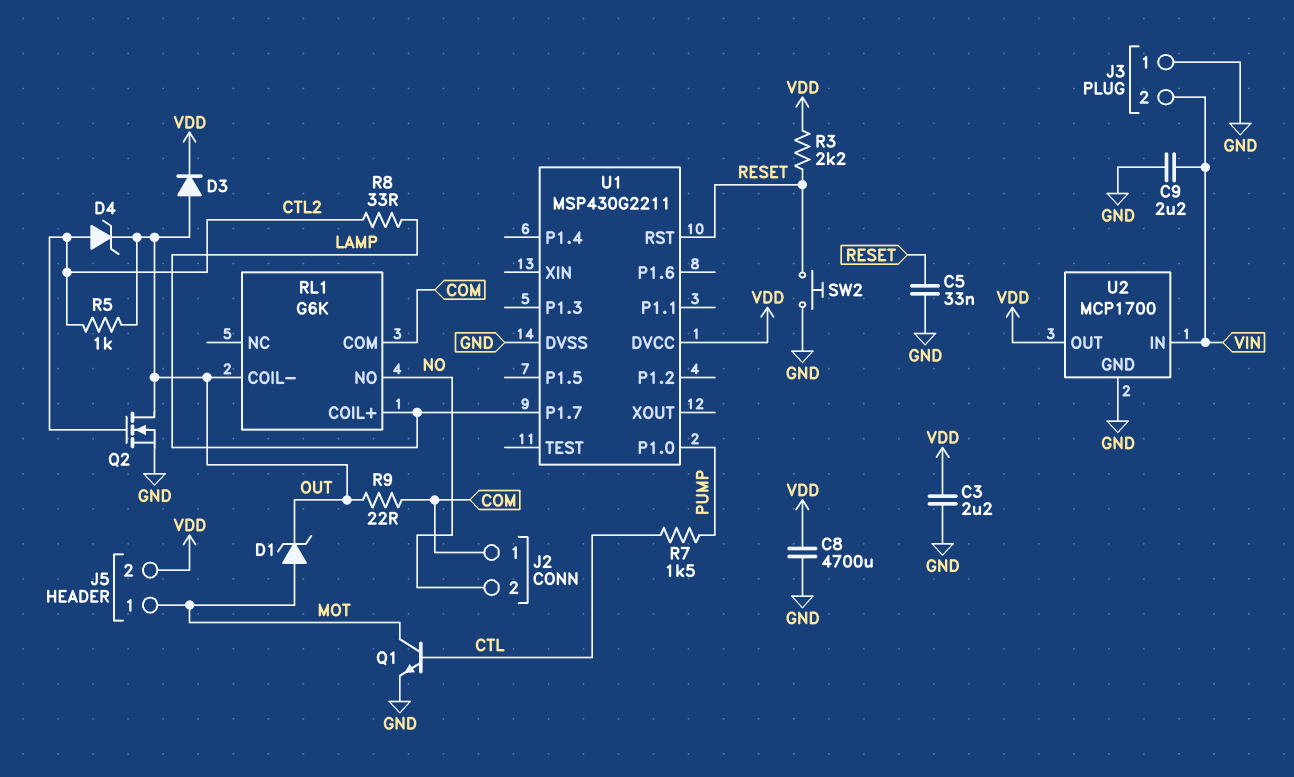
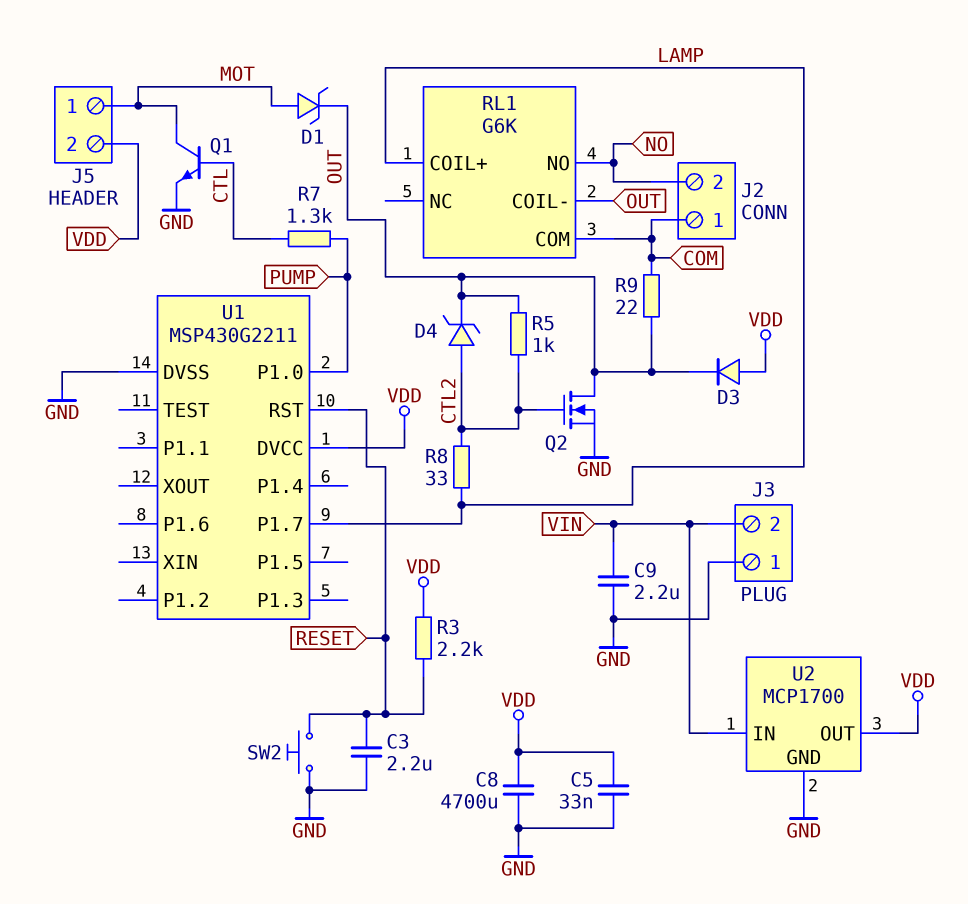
C3: 2.2uF (GND, VDD) -> 2.2uF (GND, RESET)
C5: 33nF (GND, RESET) -> 33nF (GND, VDD)
D3: diode (A OUT, K VDD) -> diode (A VDD, K OUT)
R7: 1.5k (CTL, PUMP) -> 1.3k (CTL, PUMP)

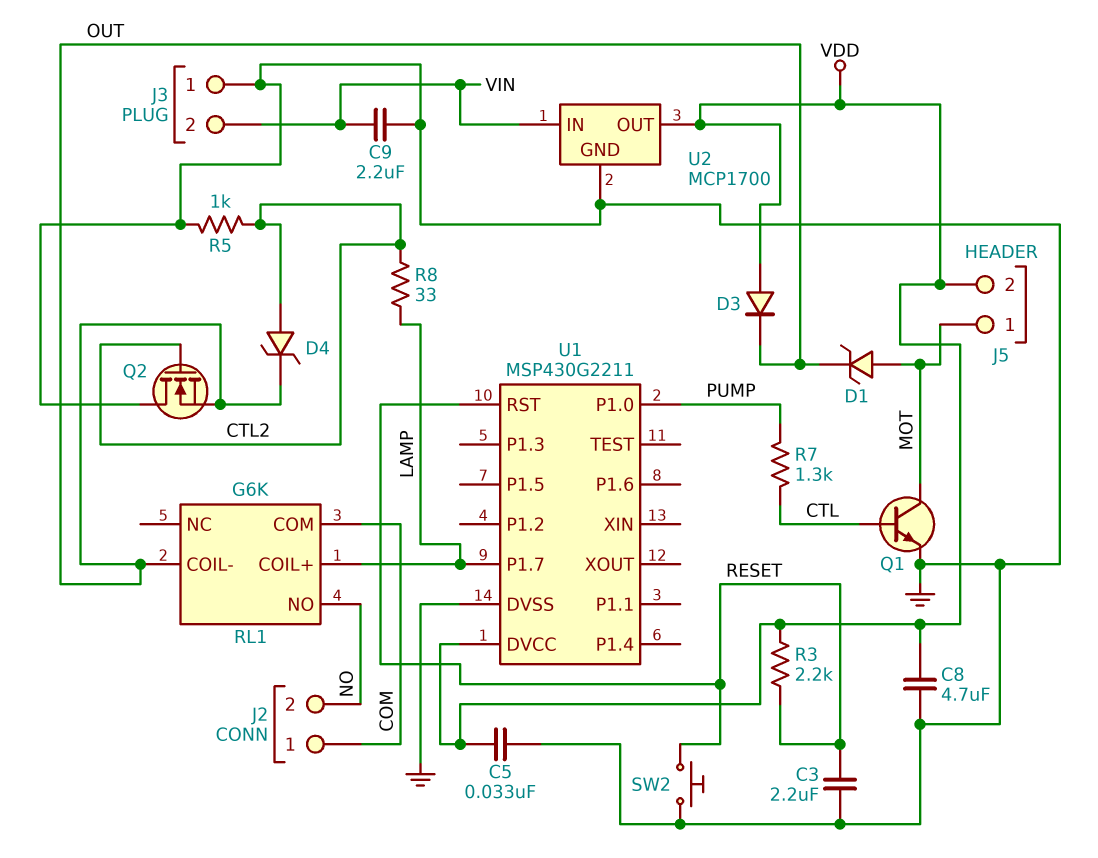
C8: 4700uF (GND, VDD) -> 4.7uF (GND, VDD)
Q2: NMOS (G CTL2, D OUT, S GND) -> NMOS (G CTL2, D GND, S OUT)
R5: 1k (CTL2, OUT) -> 1k (CTL2, GND)
R9: 22 (COM, OUT) -> none

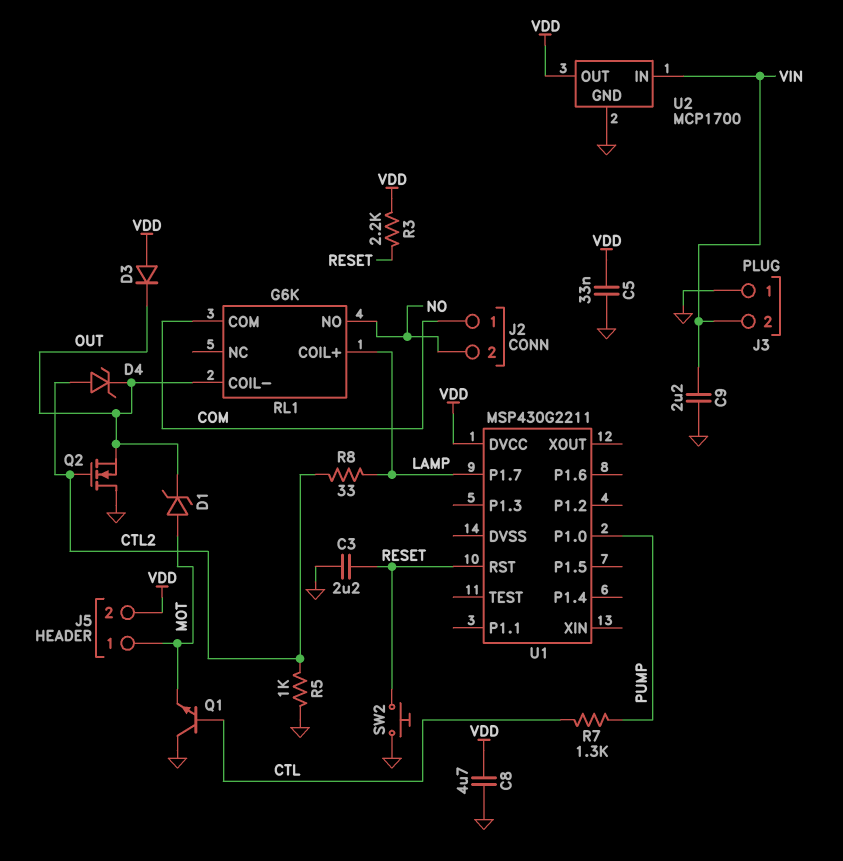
Q1: NPN (B CTL, C MOT, E GND) -> NPN (B CTL, C GND, E MOT)
U1 pin DVSS: GND -> none

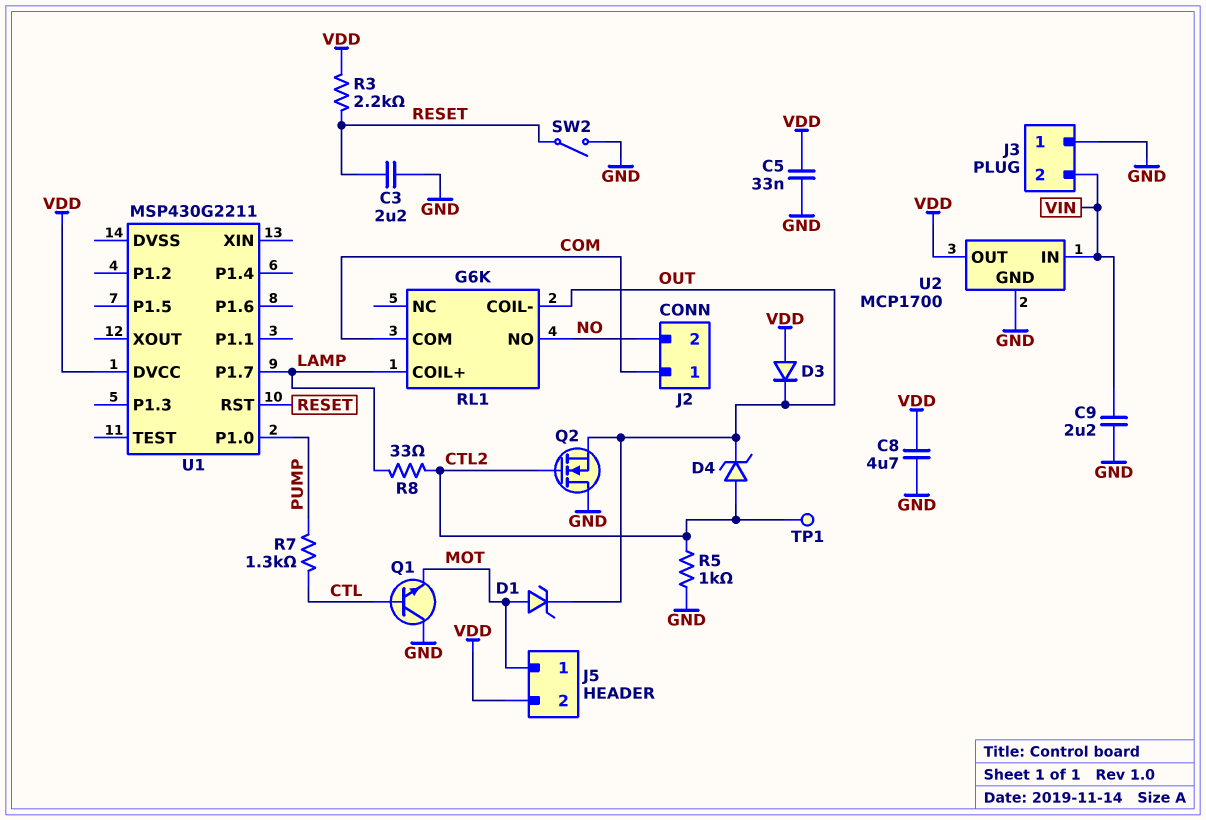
SW2: button (GND, RESET) -> switch (GND, RESET)
TP1: none -> test point (CTL2)

